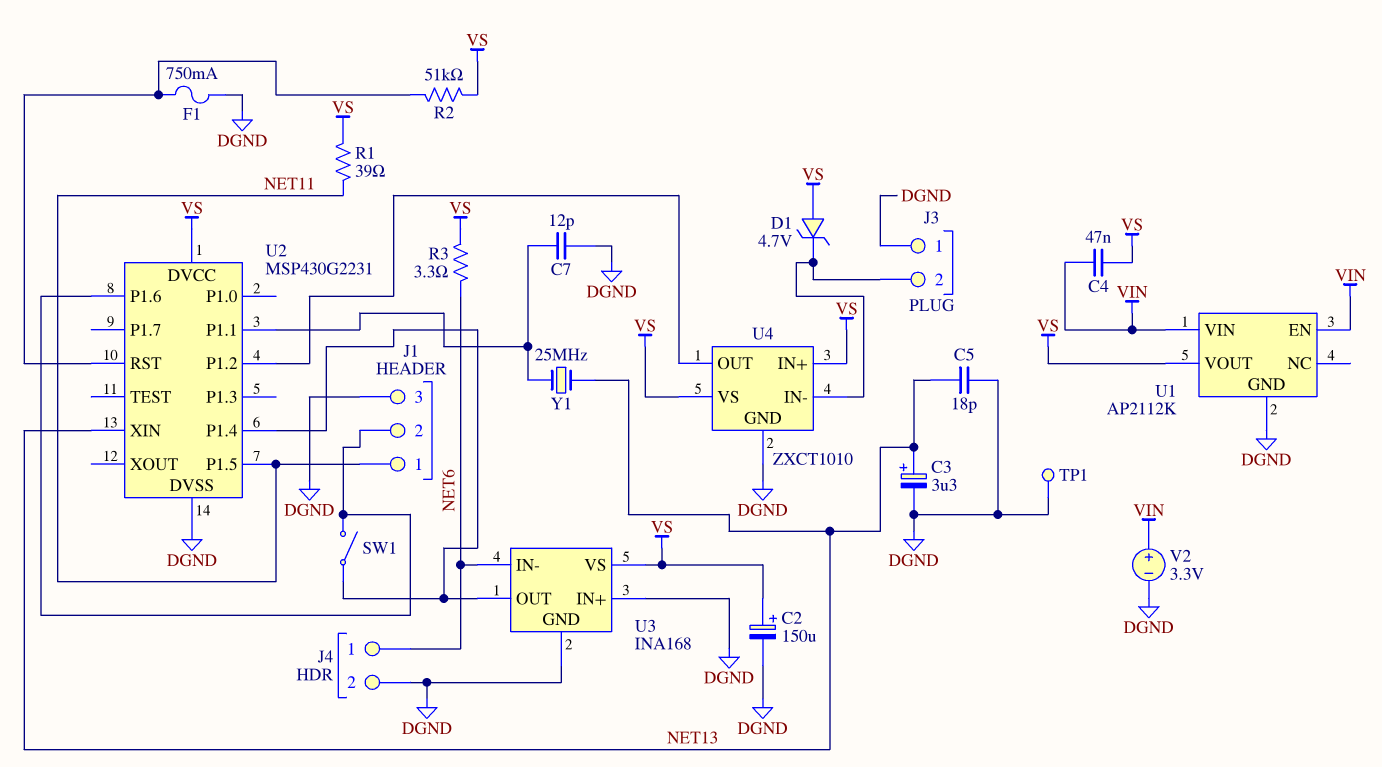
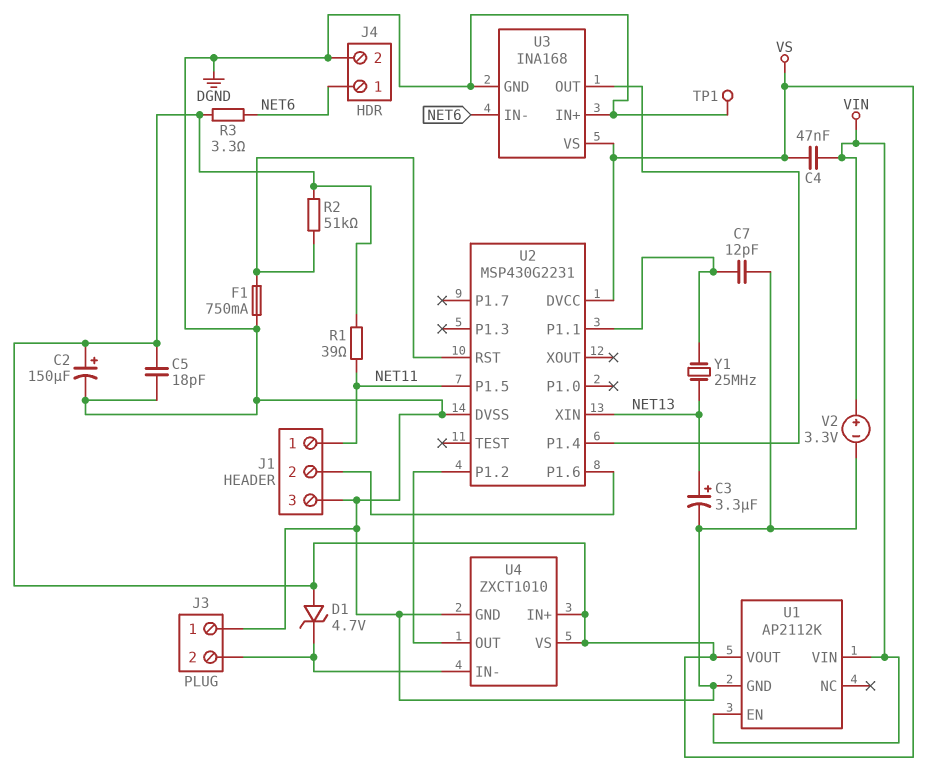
C5: 18pF (DGND, NET13) -> 18pF (DGND, VS)
SW1: switch (J1/2, U2/P1.4) -> none

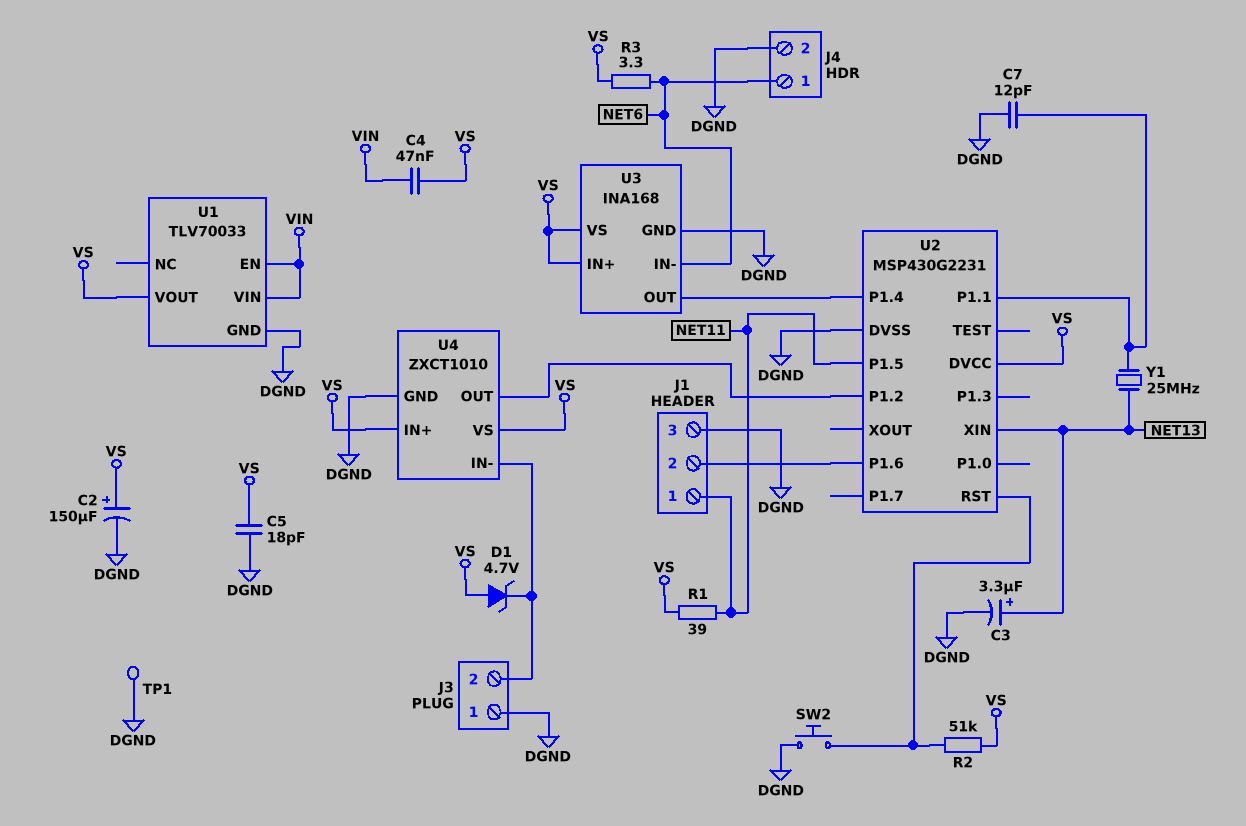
F1: 750mA (DGND, U2/RST) -> none
SW2: none -> button (DGND, U2/RST)
U1: AP2112K -> TLV70033
U3 pin IN+: DGND -> VS
V2: 3.3V (plus VIN, minus DGND) -> none

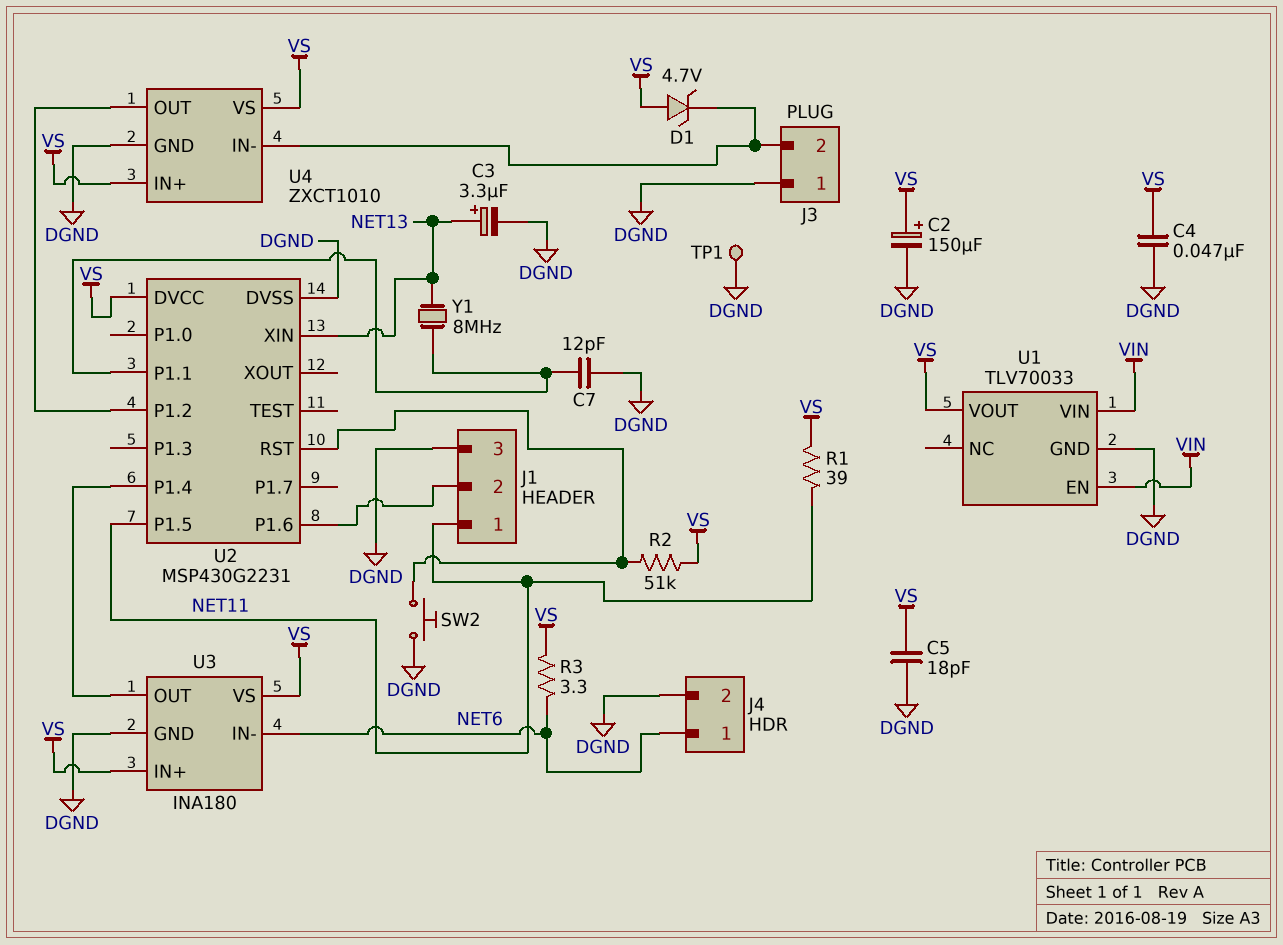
C4: 47nF (VIN, VS) -> 47nF (DGND, VS)
U3: INA168 -> INA180
Y1: 25MHz (NET13, U2/P1.1) -> 8MHz (NET13, U2/P1.1)

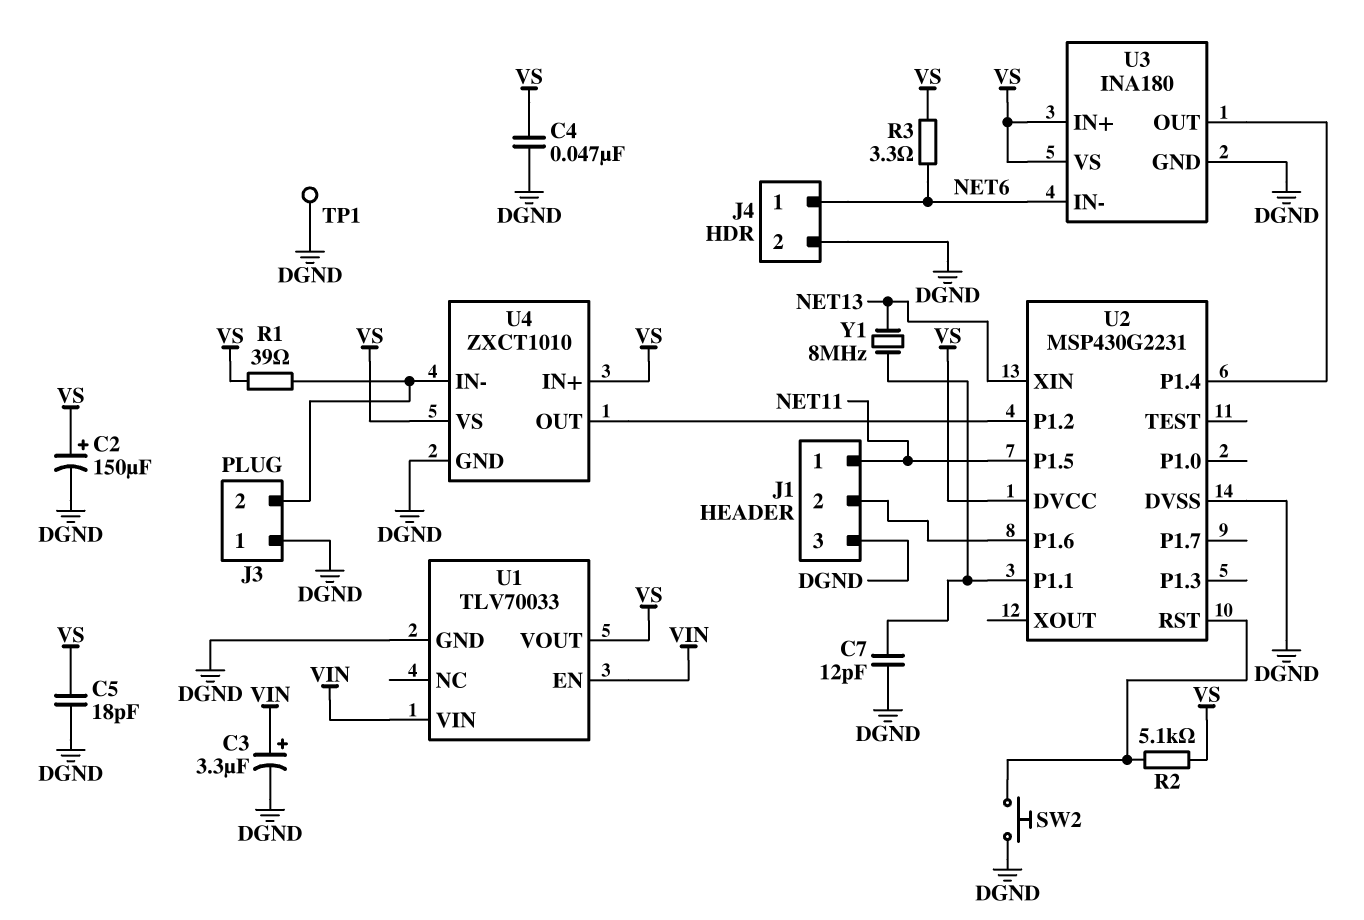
C3: 3.3uF (plus NET13, minus DGND) -> 3.3uF (plus VIN, minus DGND)
D1: zener 4.7V (A VS, K J3/2) -> none
R1: 39 (NET11, VS) -> 39 (J3/2, VS)
R2: 51k (U2/RST, VS) -> 5.1k (U2/RST, VS)

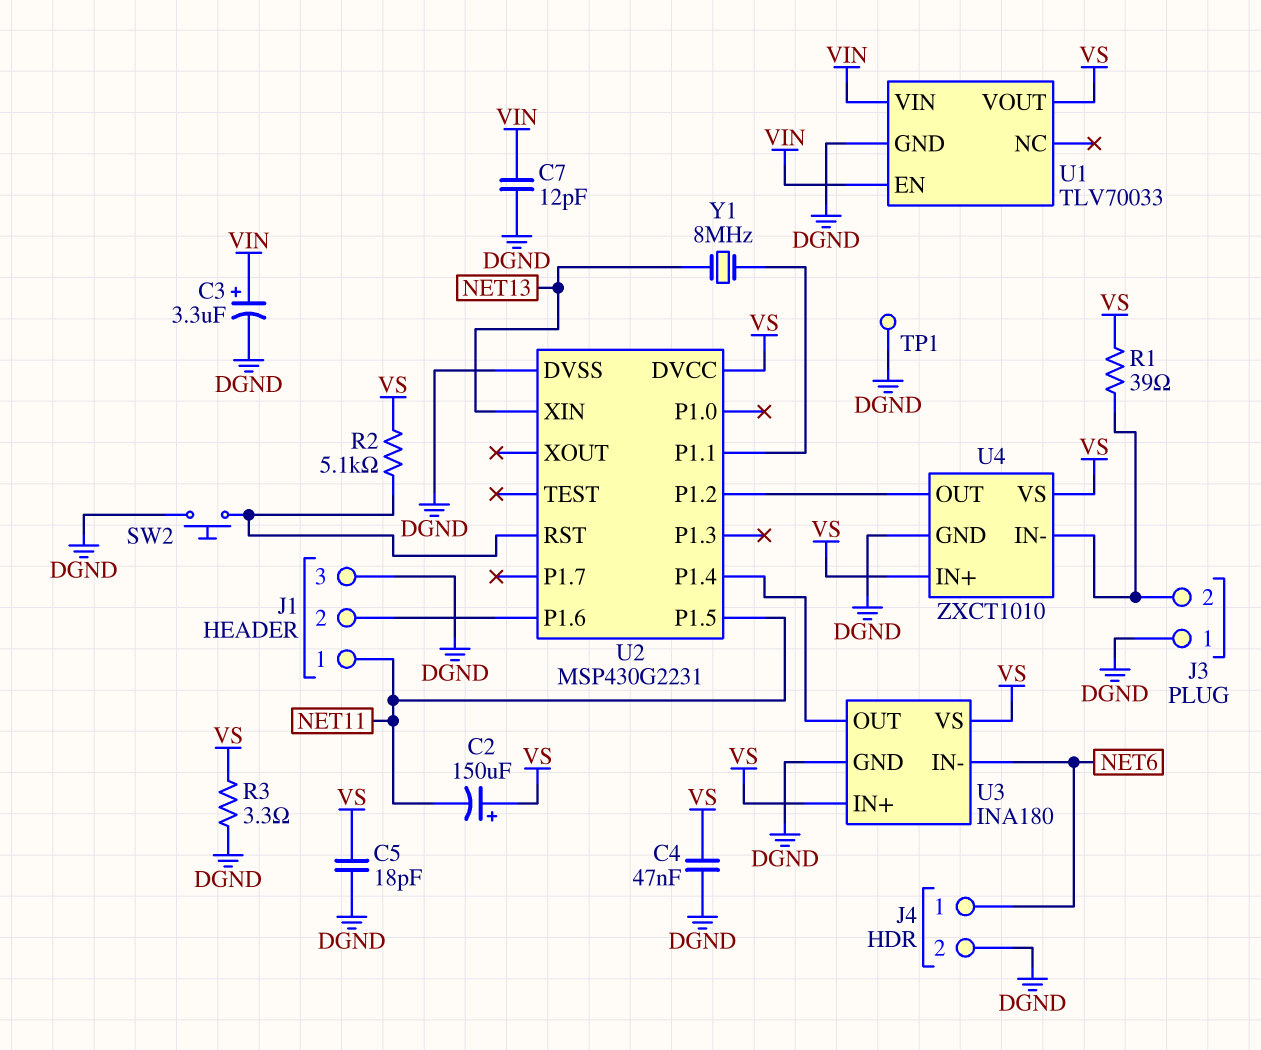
C2: 150uF (plus VS, minus DGND) -> 150uF (plus VS, minus NET11)
C7: 12pF (DGND, U2/P1.1) -> 12pF (DGND, VIN)
R3: 3.3 (NET6, VS) -> 3.3 (DGND, VS)

